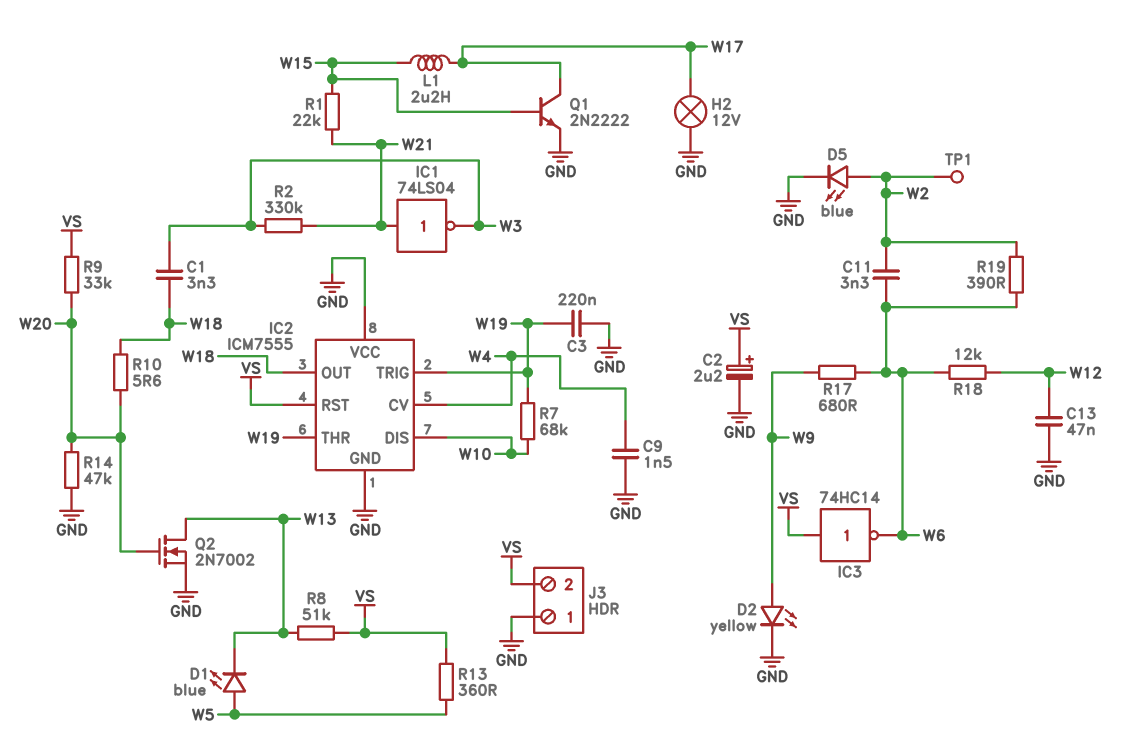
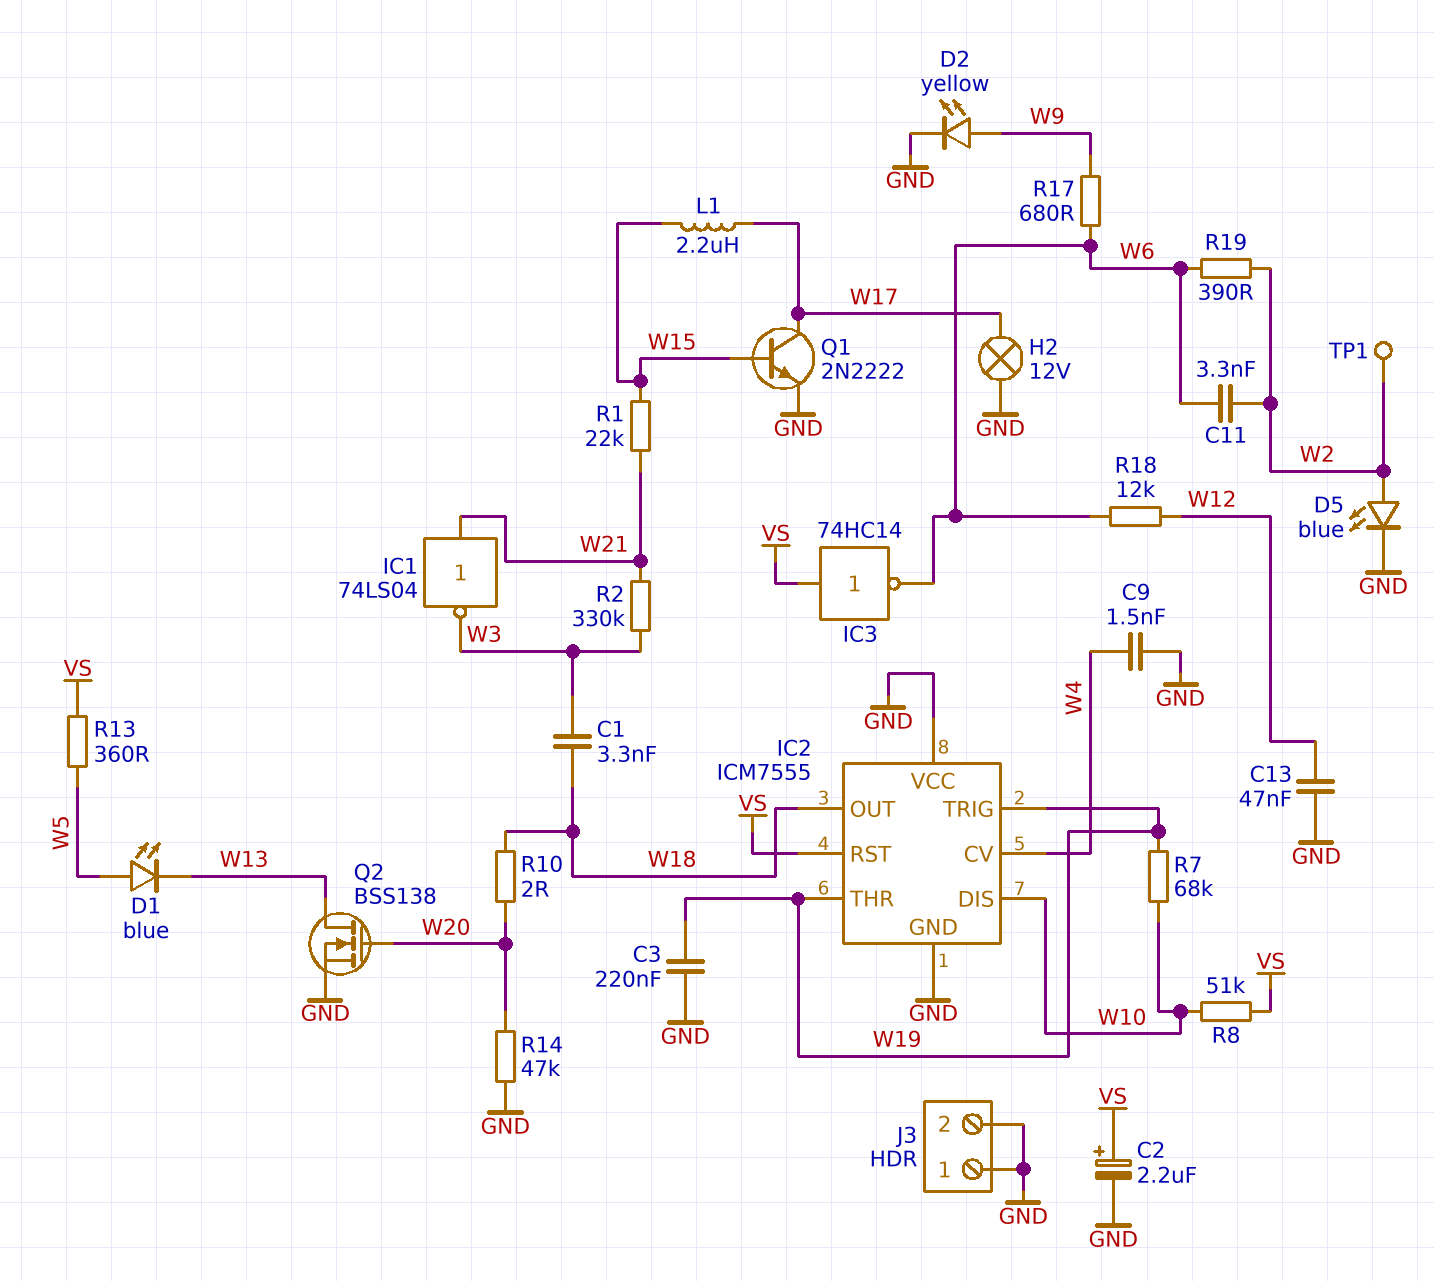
J3 pin 2: VS -> GND
Q2: NMOS 2N7002 (G W20, D W13, S GND) -> NMOS BSS138 (G W20, D W13, S GND)
R8: 51k (VS, W13) -> 51k (VS, W10)
R9: 33k (VS, W20) -> none
R10: 5.6 (W18, W20) -> 2 (W18, W20)

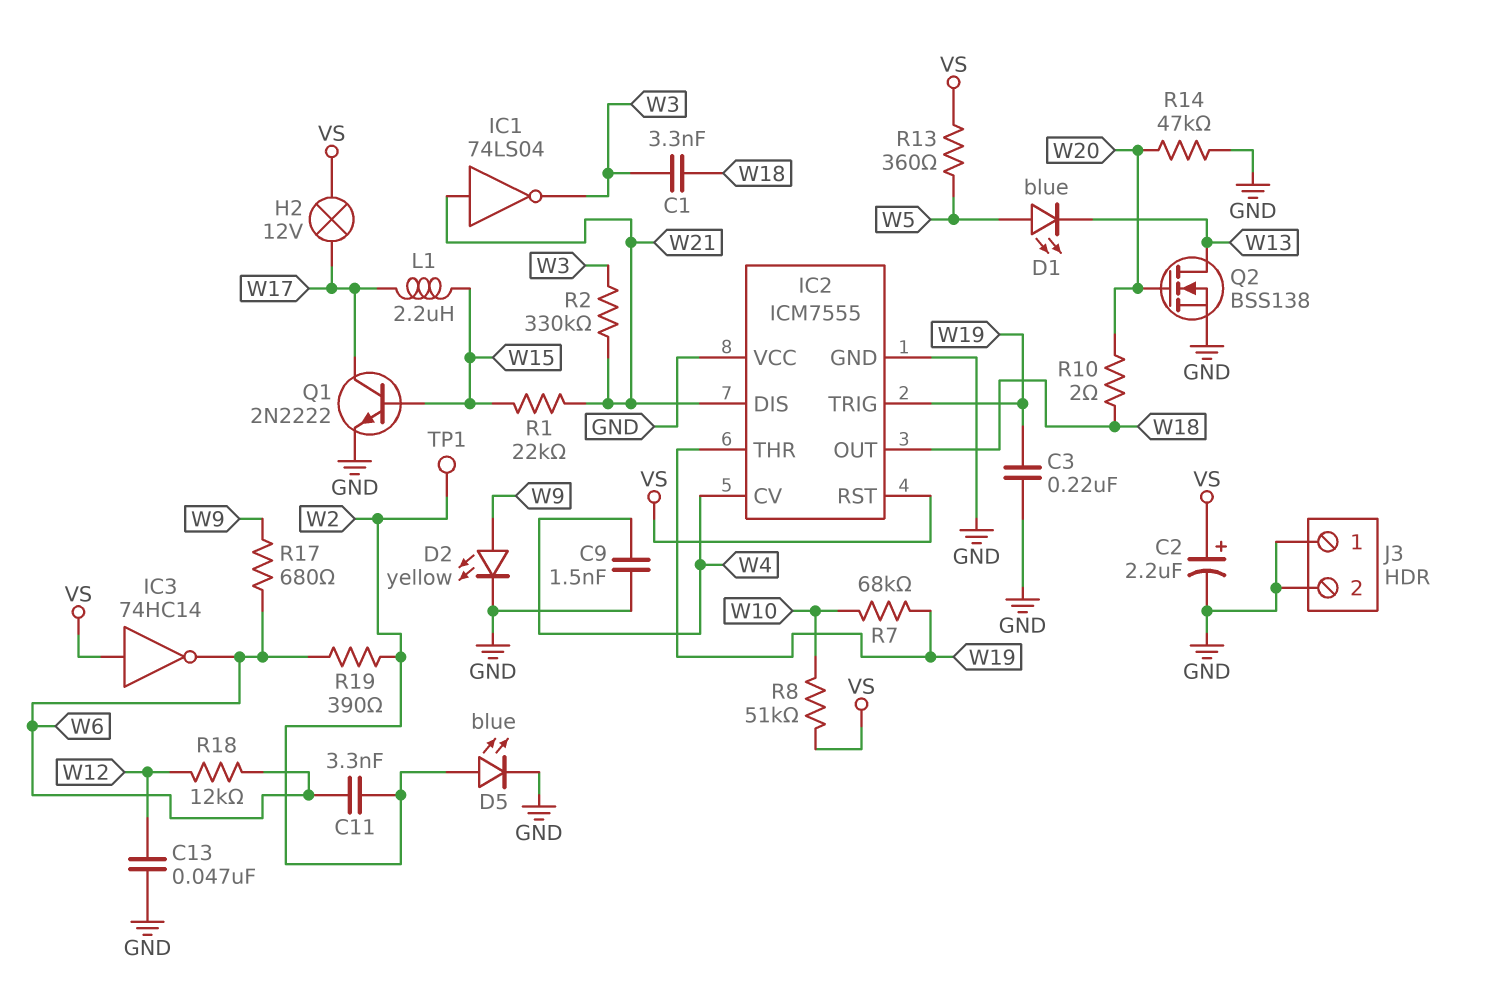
H2: lamp 12V (GND, W17) -> lamp 12V (VS, W17)
IC2 pin DIS: W10 -> W21

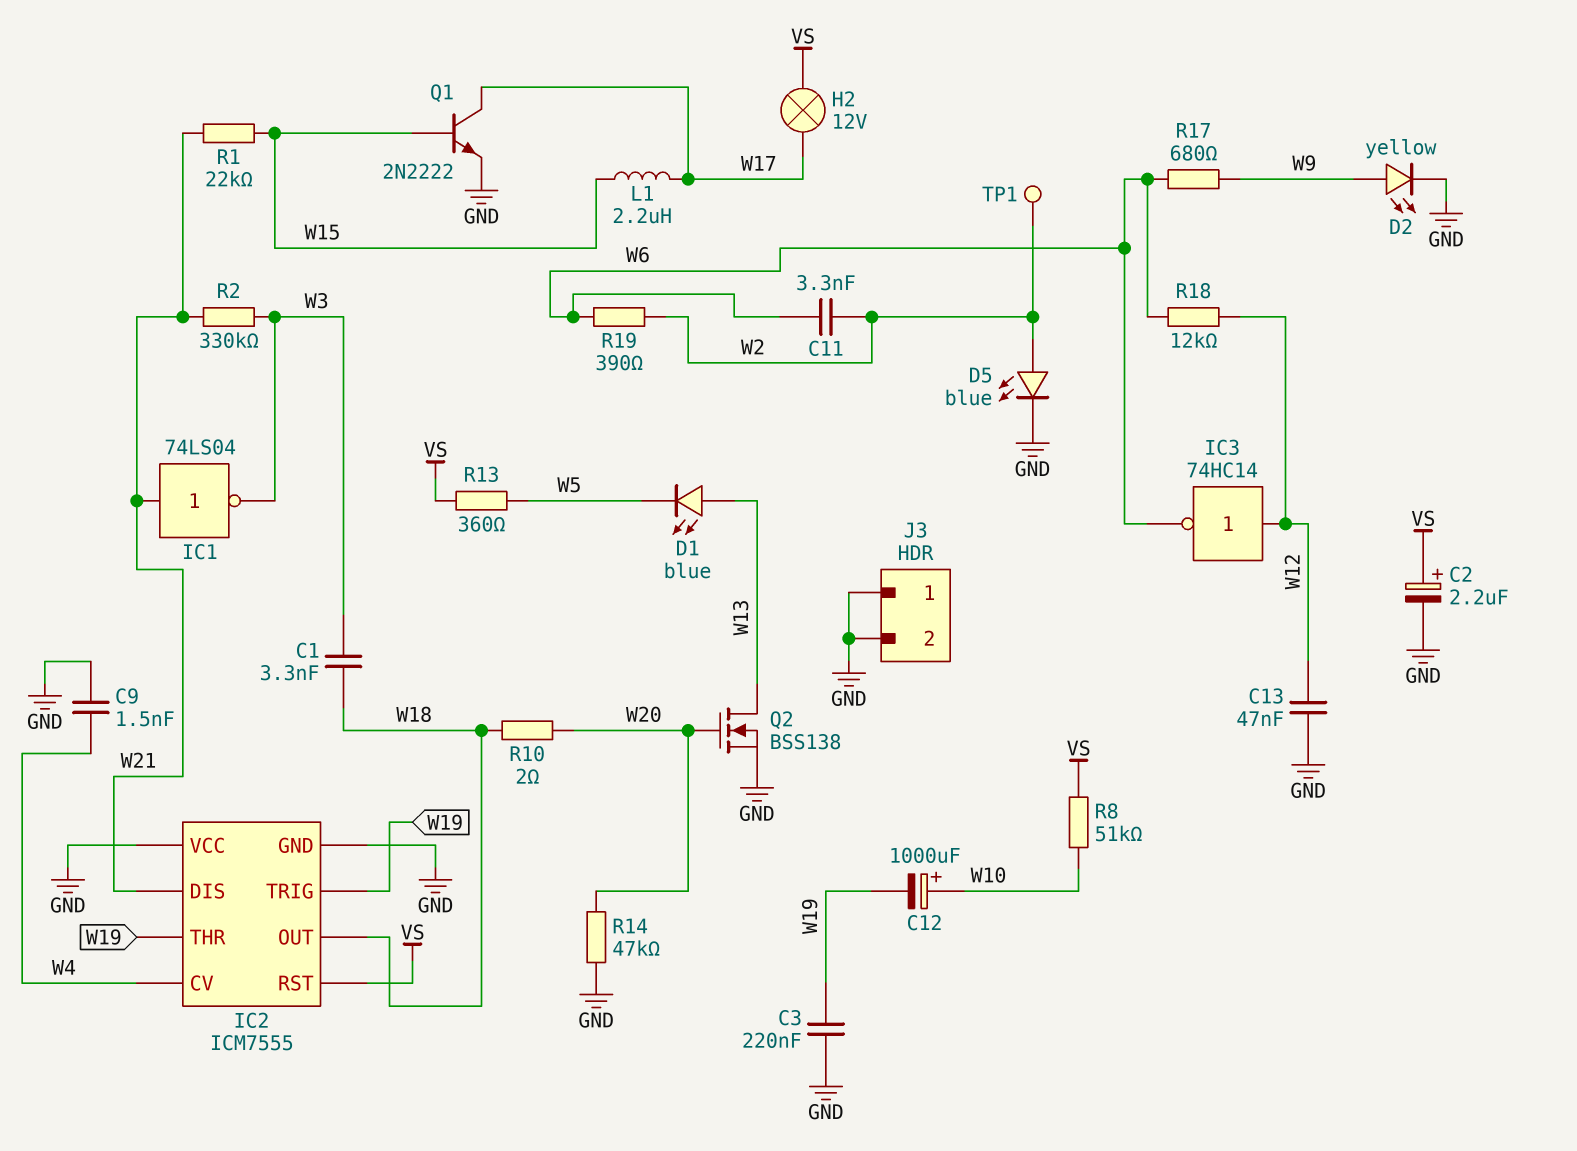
C12: none -> 1000uF (plus W10, minus W19)
D1: LED blue (A W5, K W13) -> LED blue (A W13, K W5)
IC3: NOT 74HC14 (in VS, out W6) -> NOT 74HC14 (in W12, out W6)
R7: 68k (W10, W19) -> none

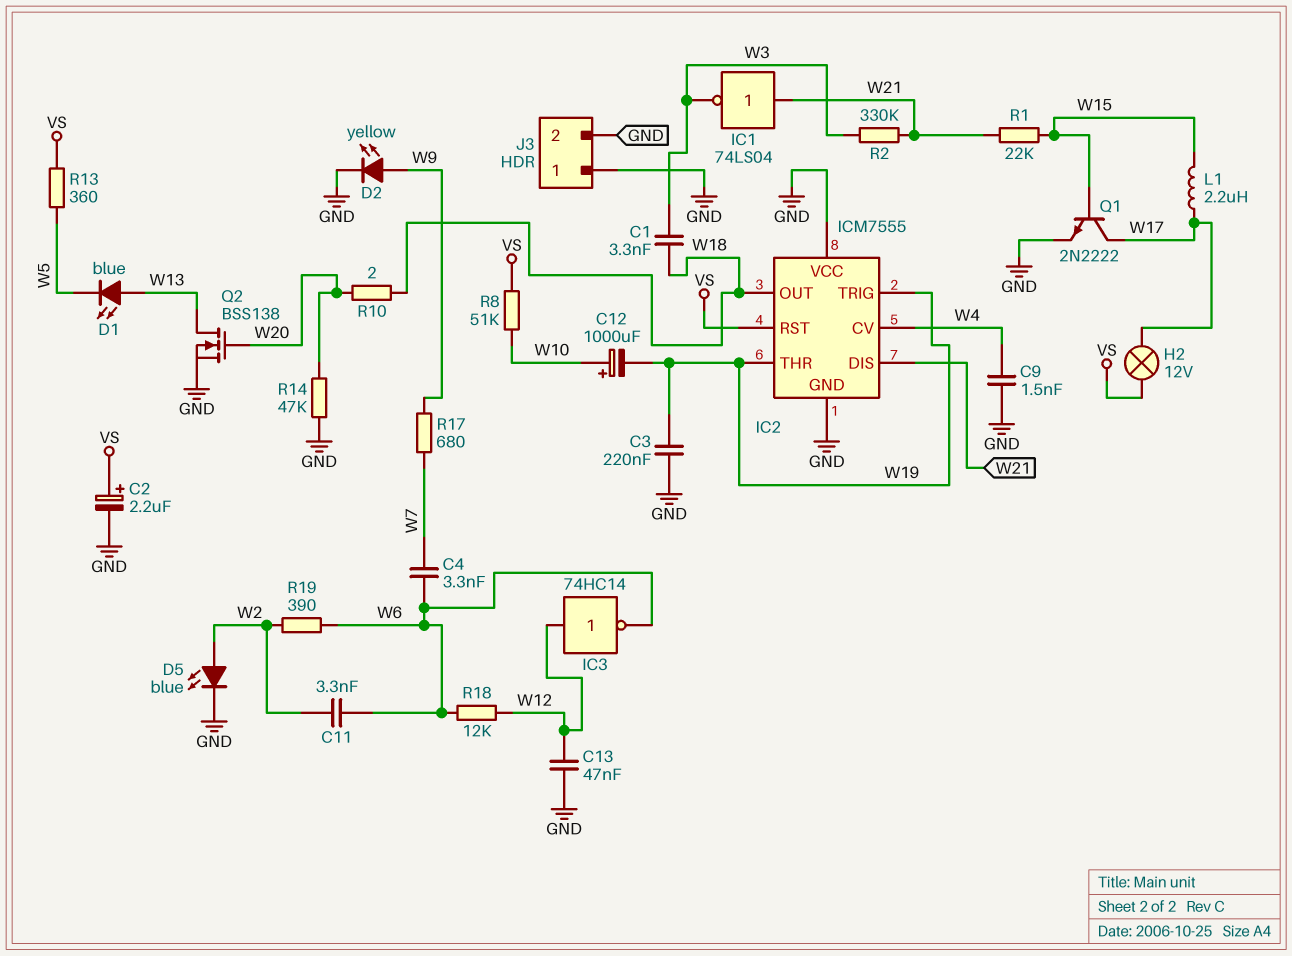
C4: none -> 3.3nF (W6, W7)
R17: 680 (W6, W9) -> 680 (W7, W9)
TP1: test point (W2) -> none

